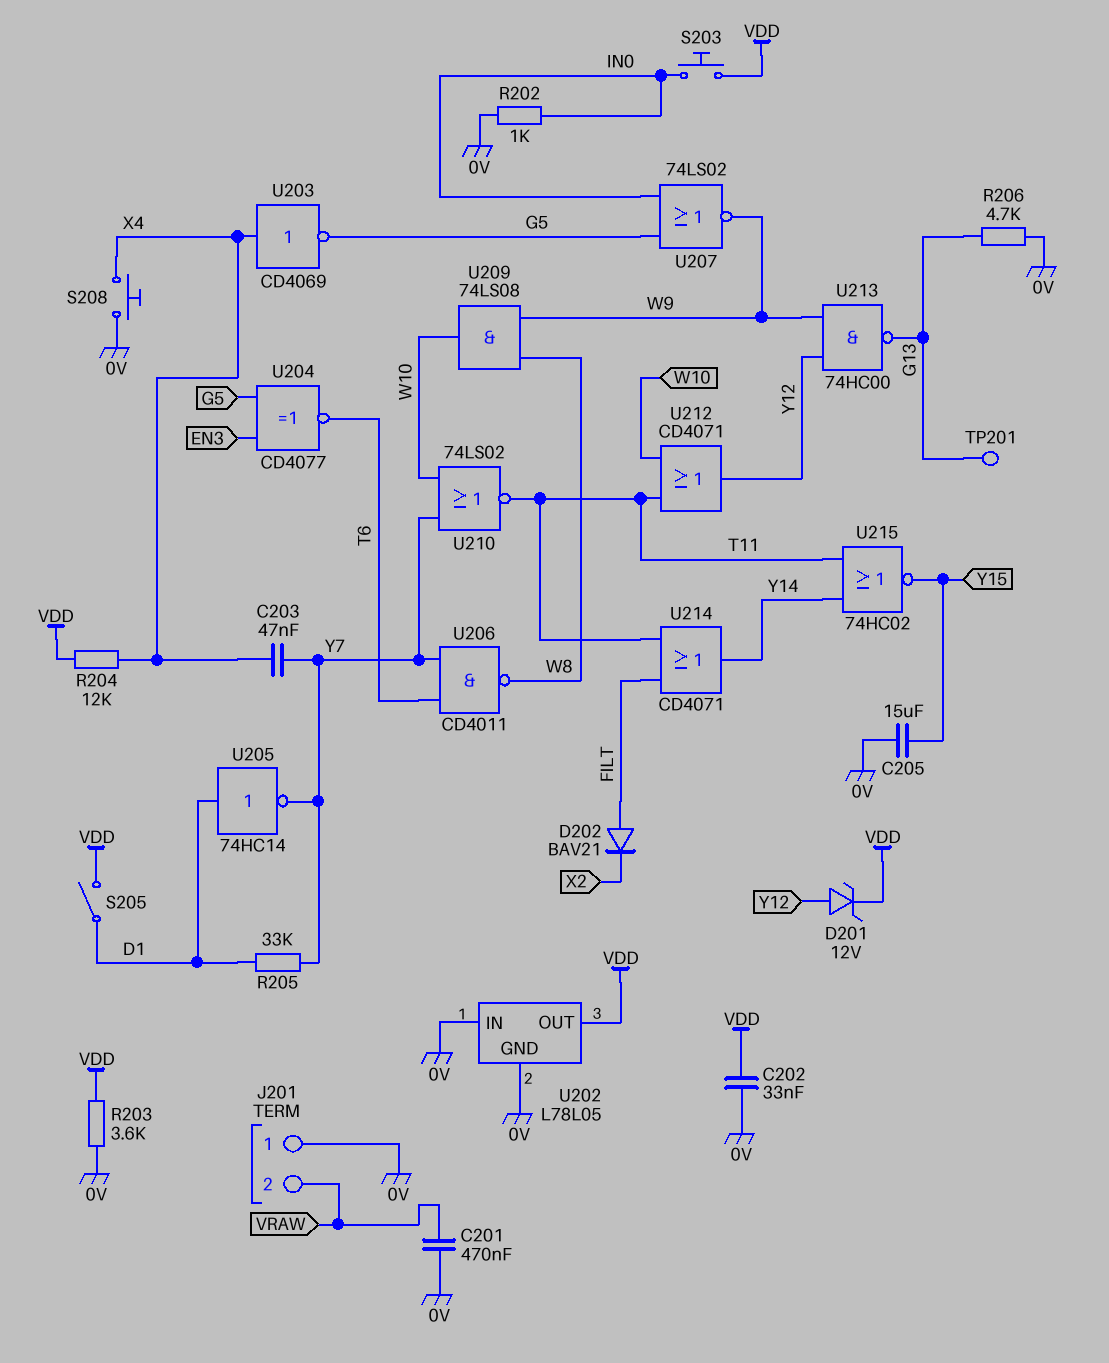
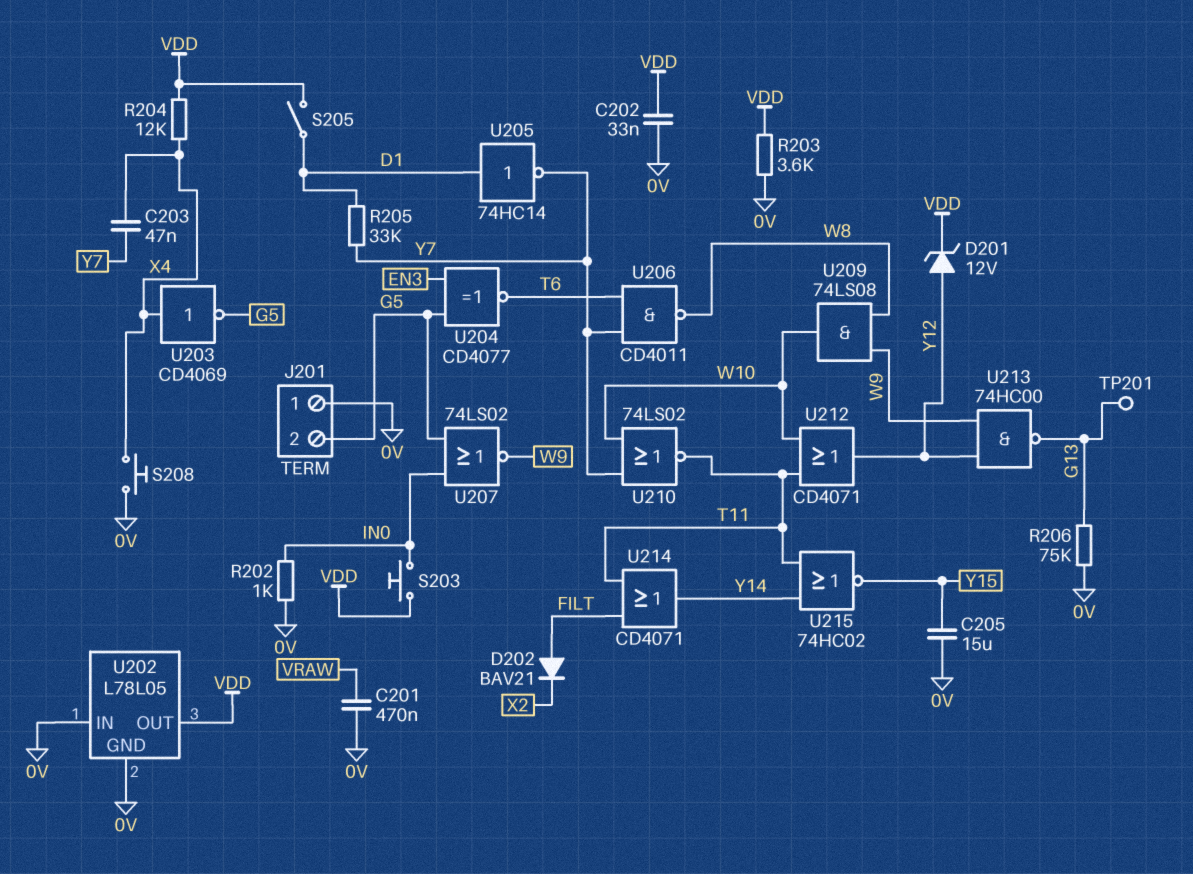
J201 pin 2: VRAW -> G5
R206: 4.7k (0V, G13) -> 75k (0V, G13)

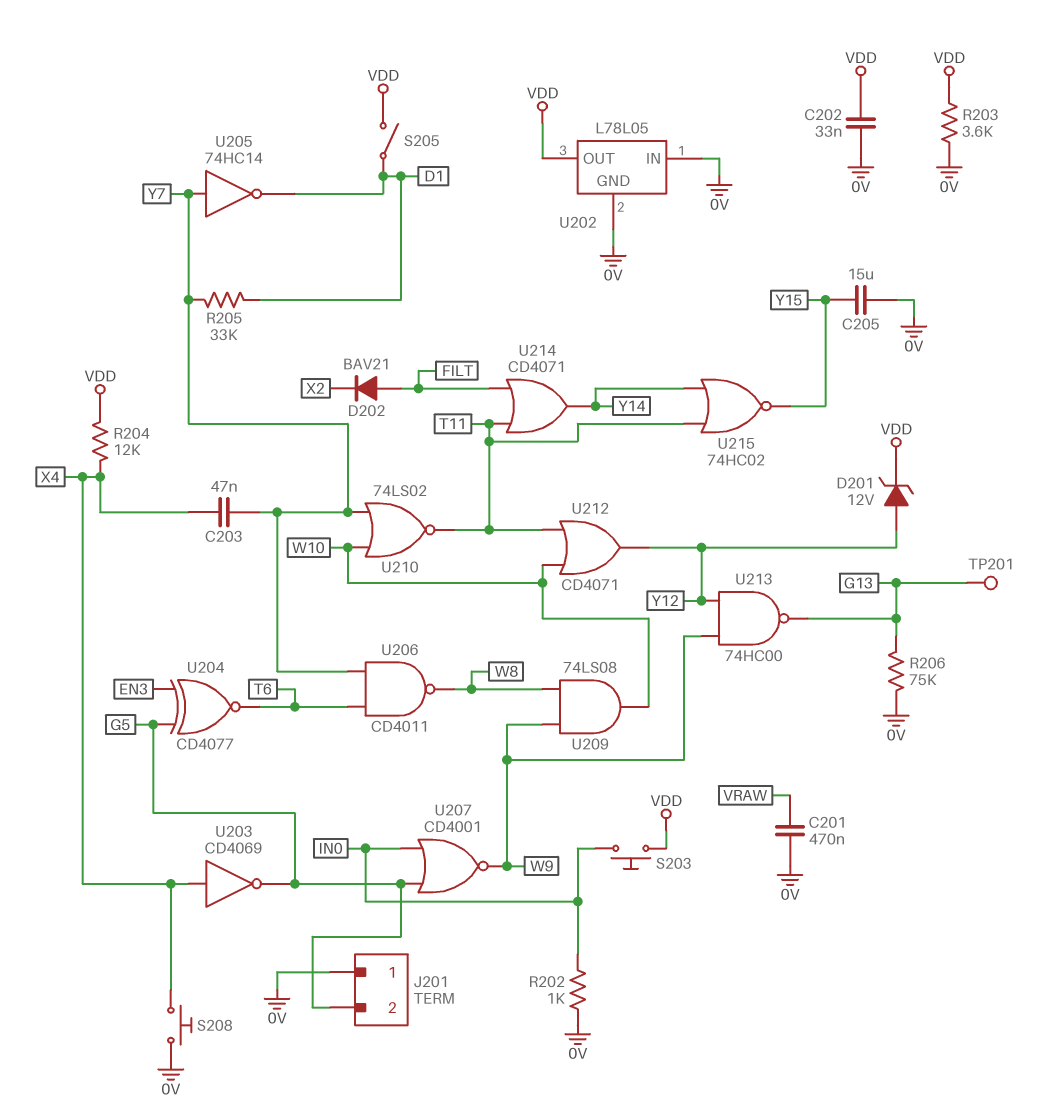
U205: NOT 74HC14 (in D1, out Y7) -> NOT 74HC14 (in Y7, out D1)
U207: NOR 74LS02 (in G5, in IN0, out W9) -> NOR CD4001 (in G5, in IN0, out W9)

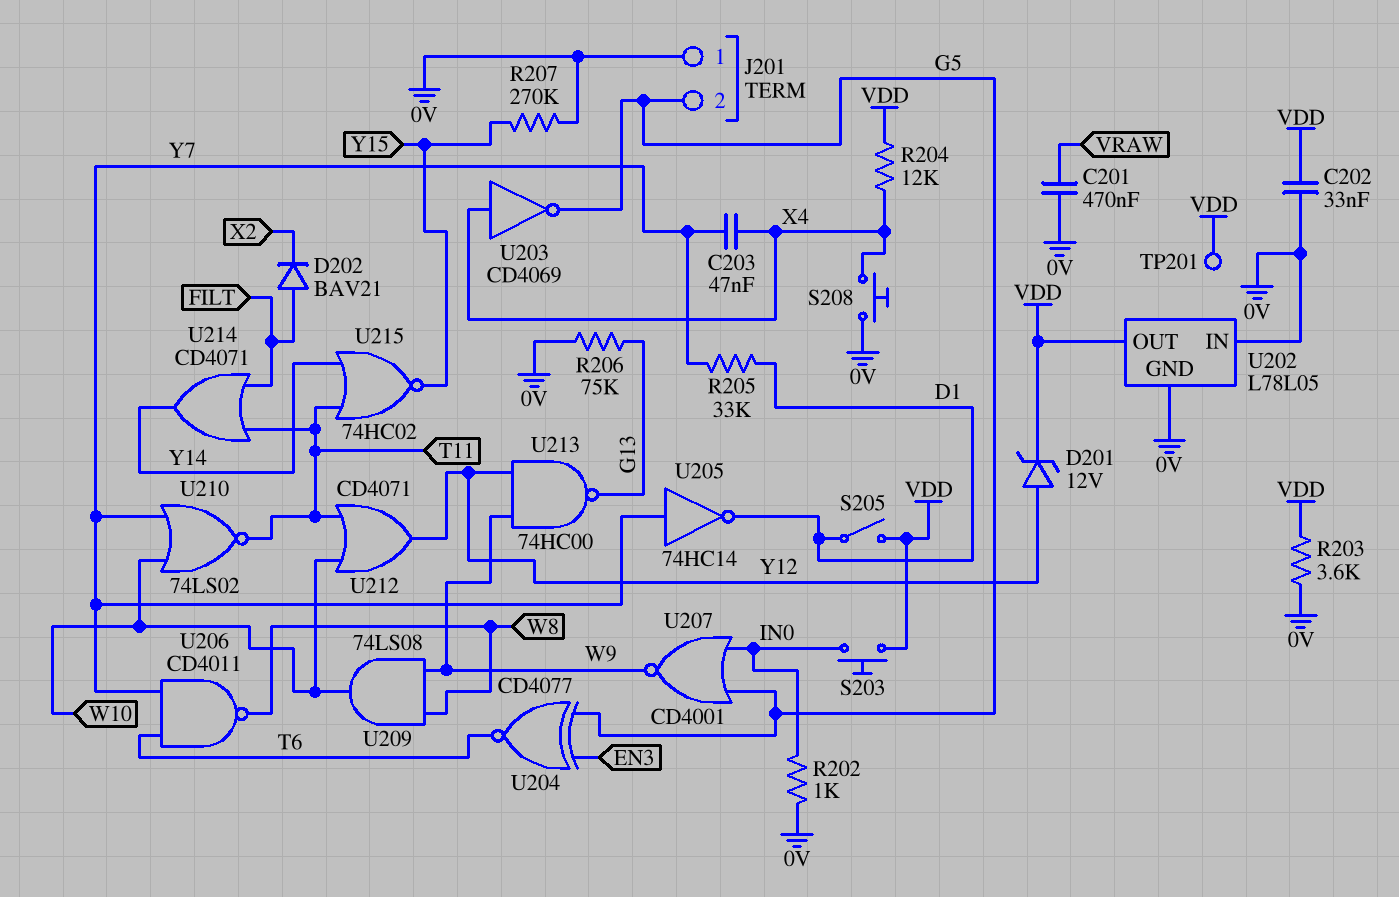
C205: 15uF (0V, Y15) -> none
R207: none -> 270k (0V, Y15)
TP201: test point (G13) -> test point (VDD)

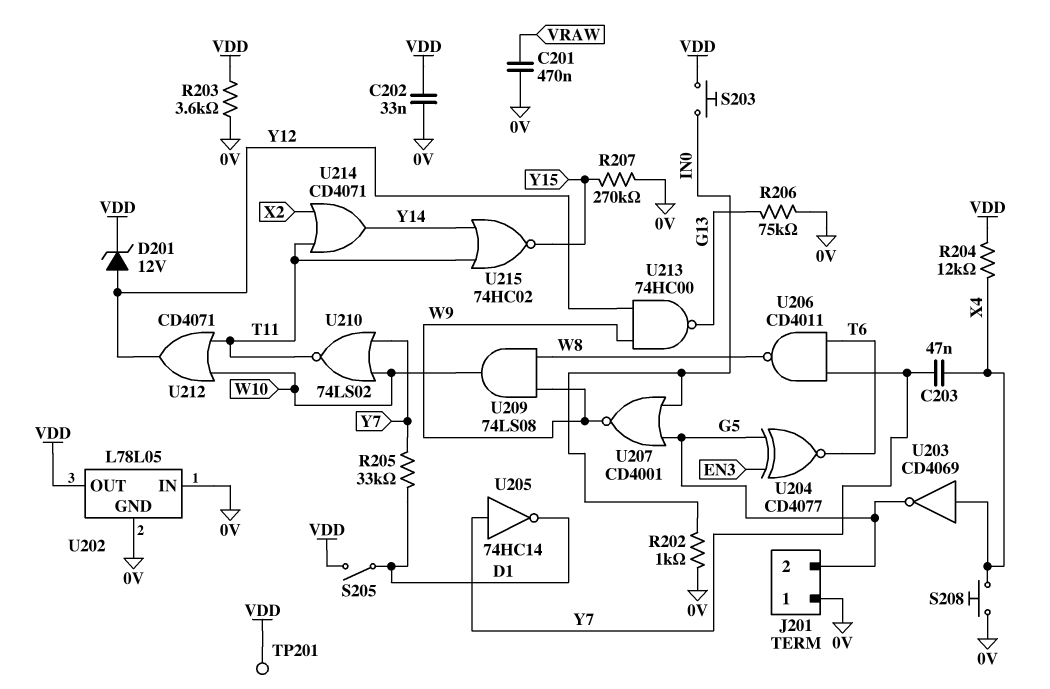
D202: diode BAV21 (A FILT, K X2) -> none
U214: OR CD4071 (in FILT, in T11, out Y14) -> OR CD4071 (in T11, in X2, out Y14)

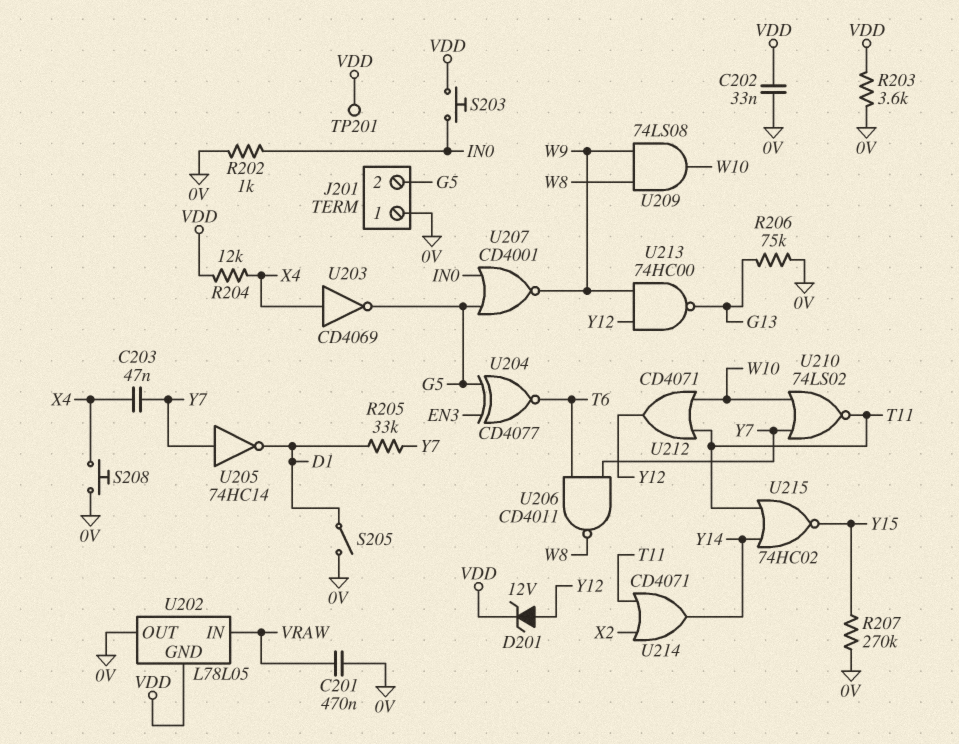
S205: switch (D1, VDD) -> switch (0V, D1)
U202 pin GND: 0V -> VDD
U202 pin IN: 0V -> VRAW
U202 pin OUT: VDD -> 0V

